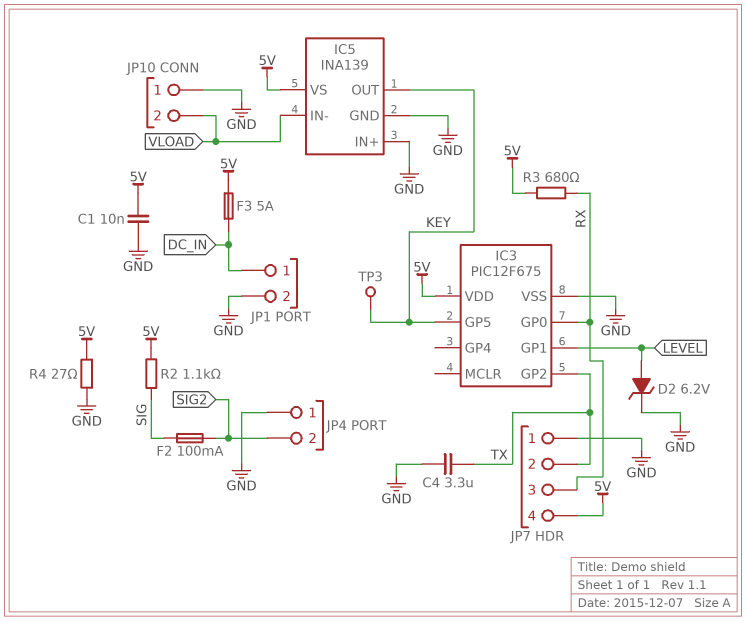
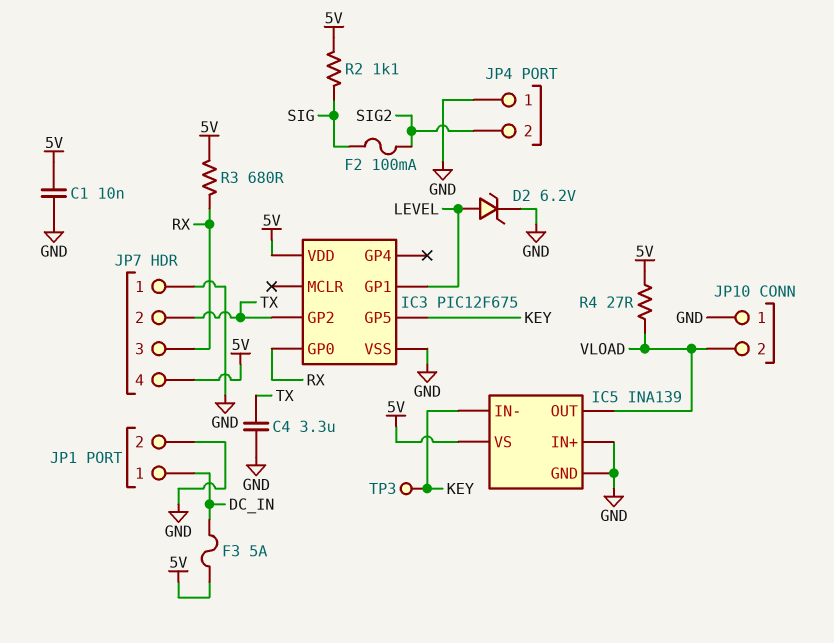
IC5 pin IN-: VLOAD -> KEY
IC5 pin OUT: KEY -> VLOAD
R4: 27 (5V, GND) -> 27 (5V, VLOAD)

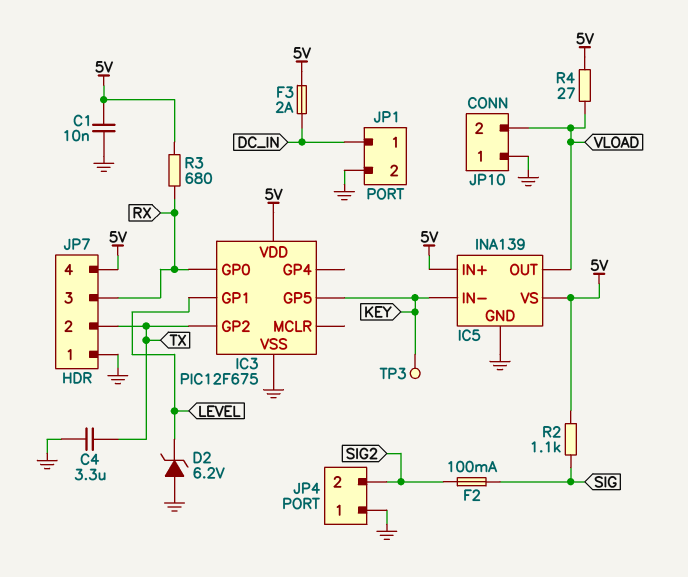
D2: zener 6.2V (A LEVEL, K GND) -> zener 6.2V (A GND, K LEVEL)
F3: 5A (5V, DC_IN) -> 2A (5V, DC_IN)
IC5 pin IN+: GND -> 5V

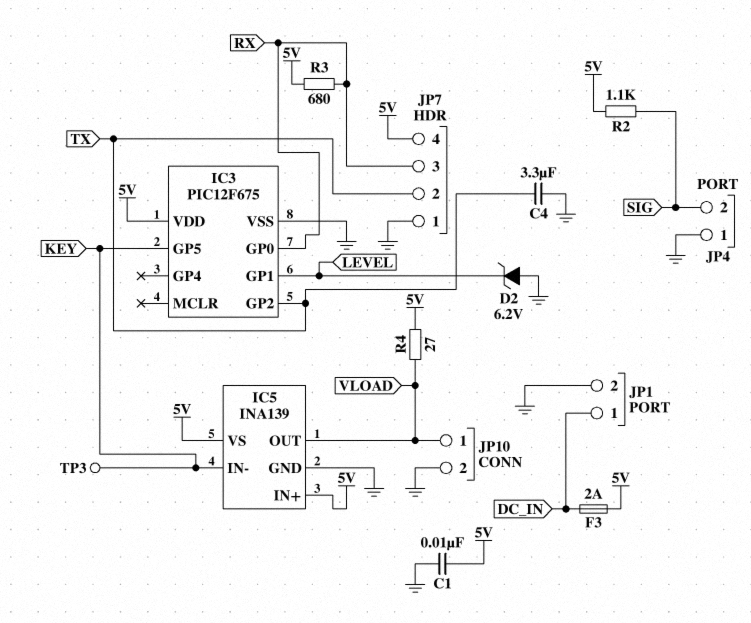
F2: 100mA (SIG, SIG2) -> none
JP4 pin 2: SIG2 -> SIG
JP10 pin 1: GND -> VLOAD
JP10 pin 2: VLOAD -> GND

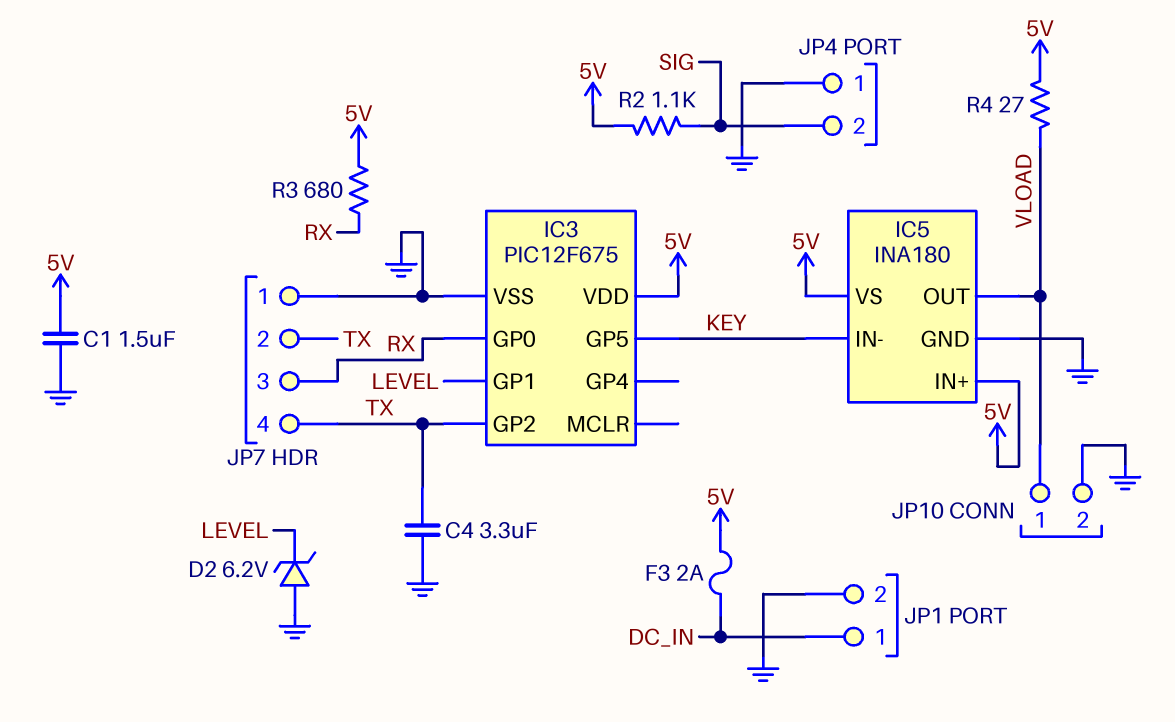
C1: 10nF (5V, GND) -> 1.5uF (5V, GND)
IC5: INA139 -> INA180
JP7 pin 4: 5V -> TX
TP3: test point (KEY) -> none

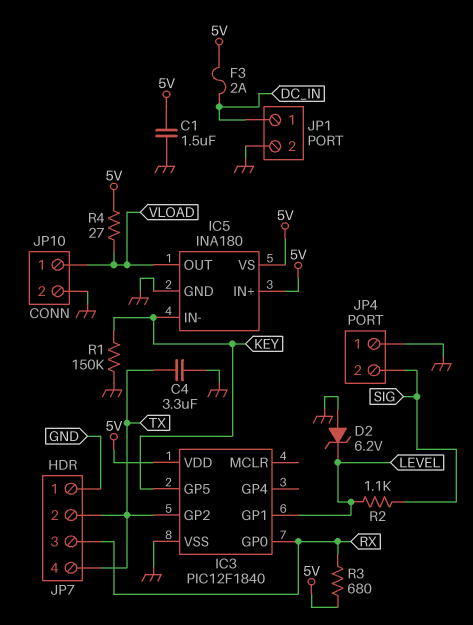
IC3: PIC12F675 -> PIC12F1840
R1: none -> 150k (GND, KEY)
R2: 1.1k (5V, SIG) -> 1.1k (LEVEL, SIG)

